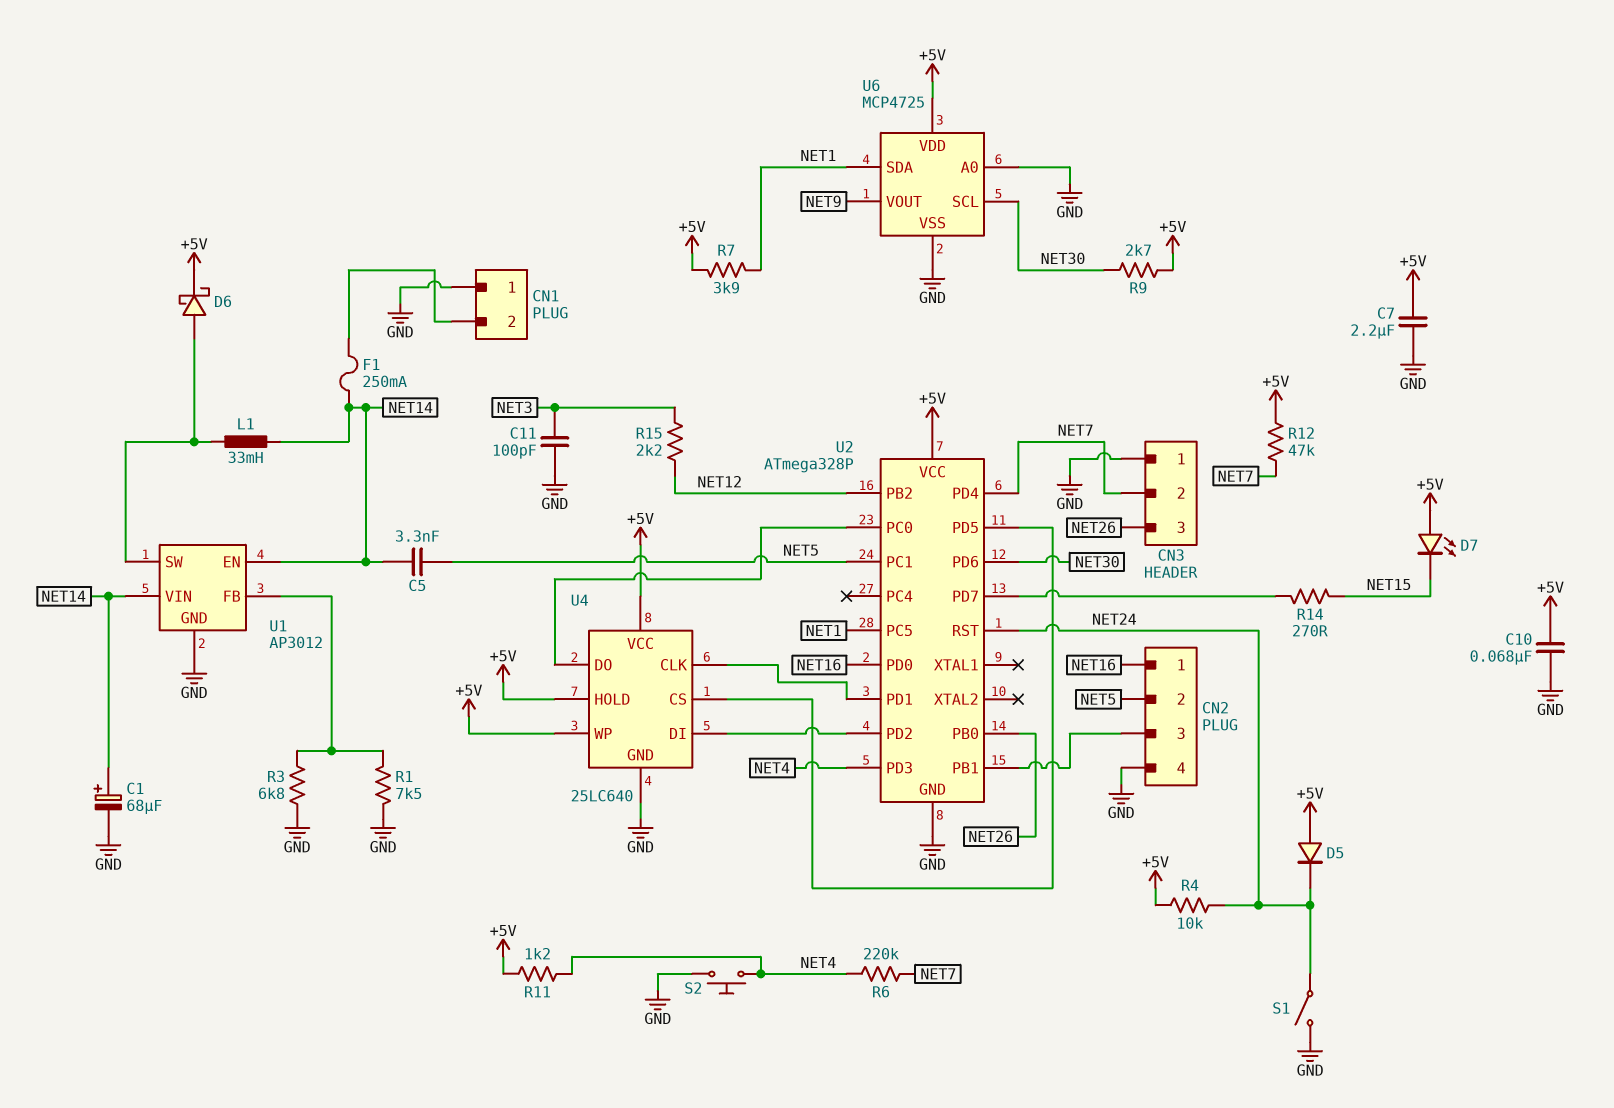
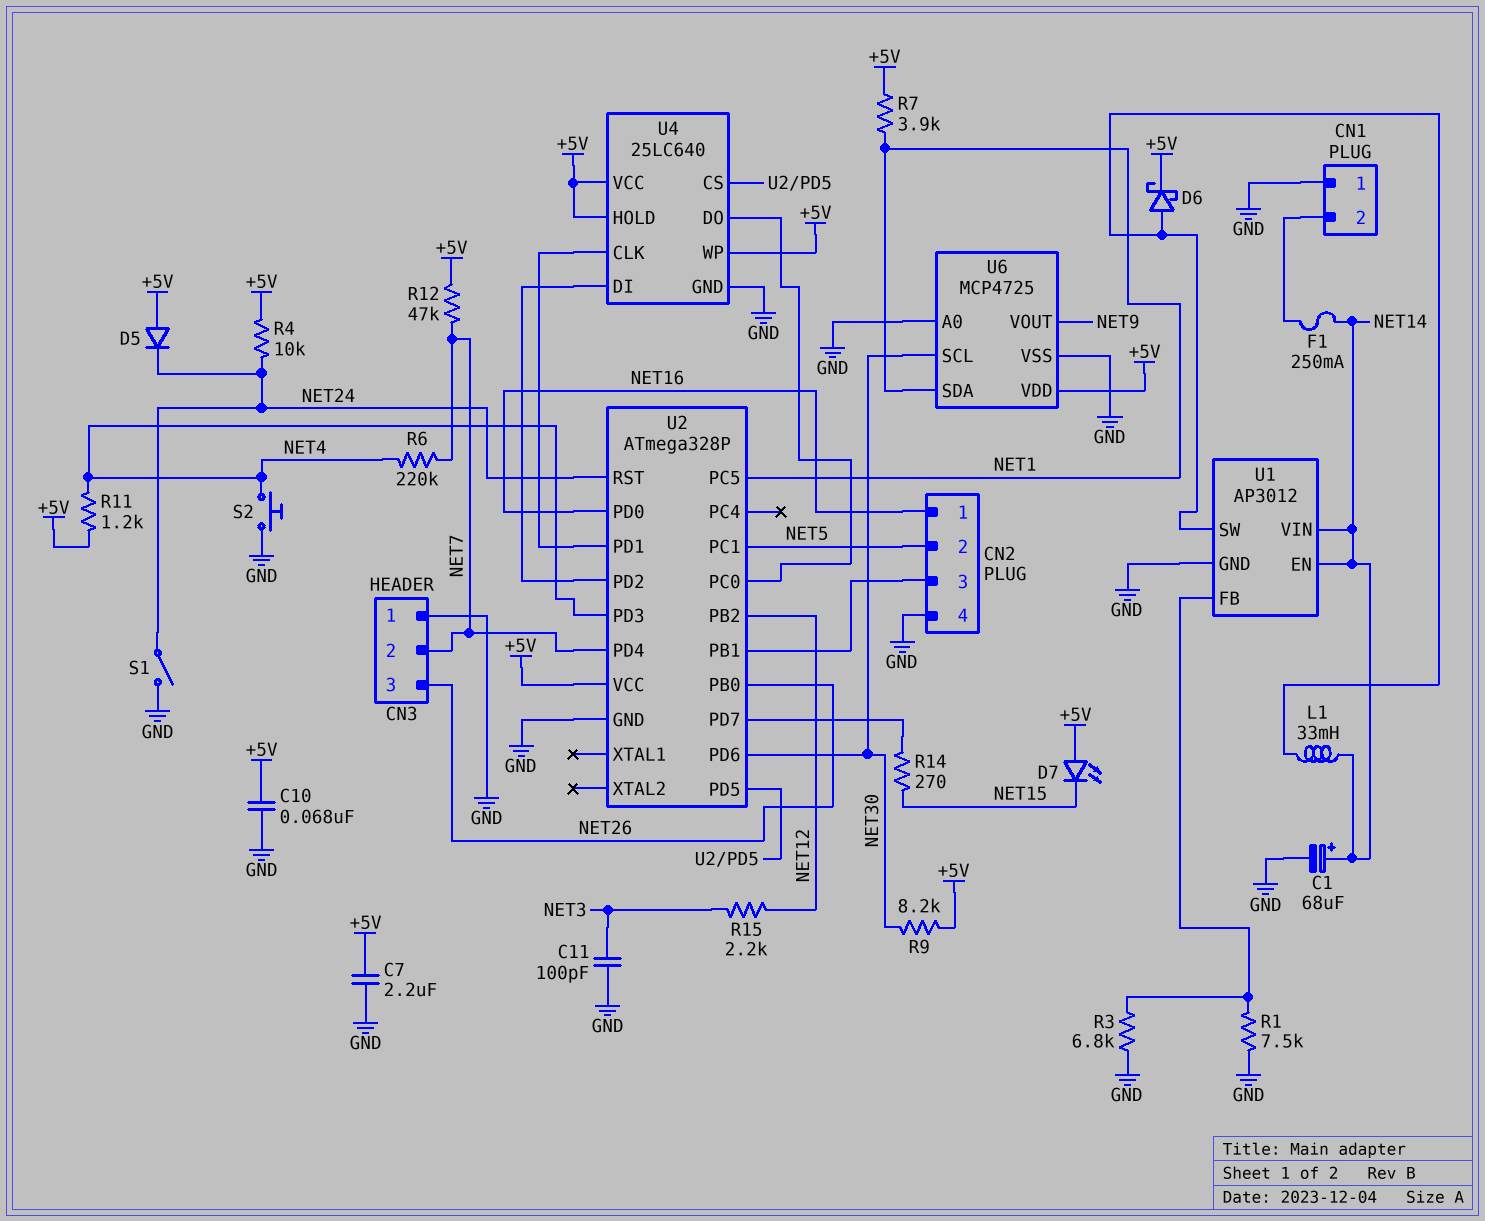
C5: 3.3nF (NET5, NET14) -> none
R9: 2.7k (+5V, NET30) -> 8.2k (+5V, NET30)

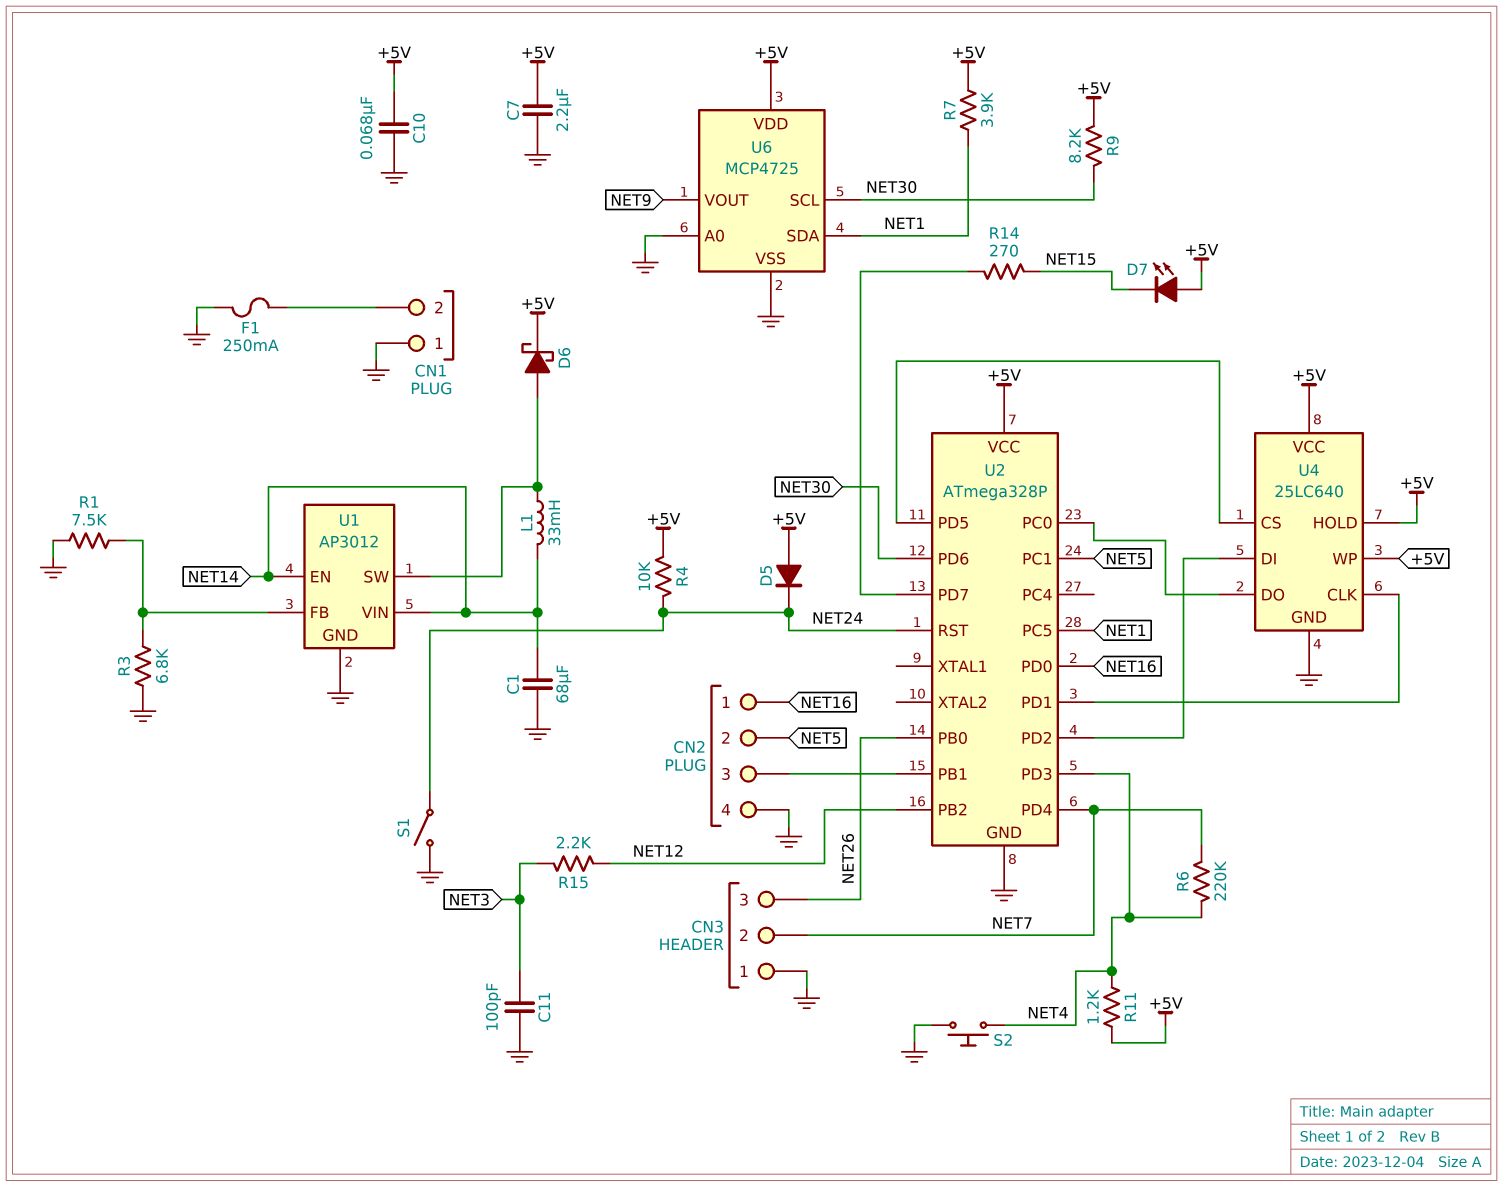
C1: 68uF (plus NET14, minus GND) -> 68uF (GND, NET14)
F1: 250mA (CN1/2, NET14) -> 250mA (CN1/2, GND)
R12: 47k (+5V, NET7) -> none

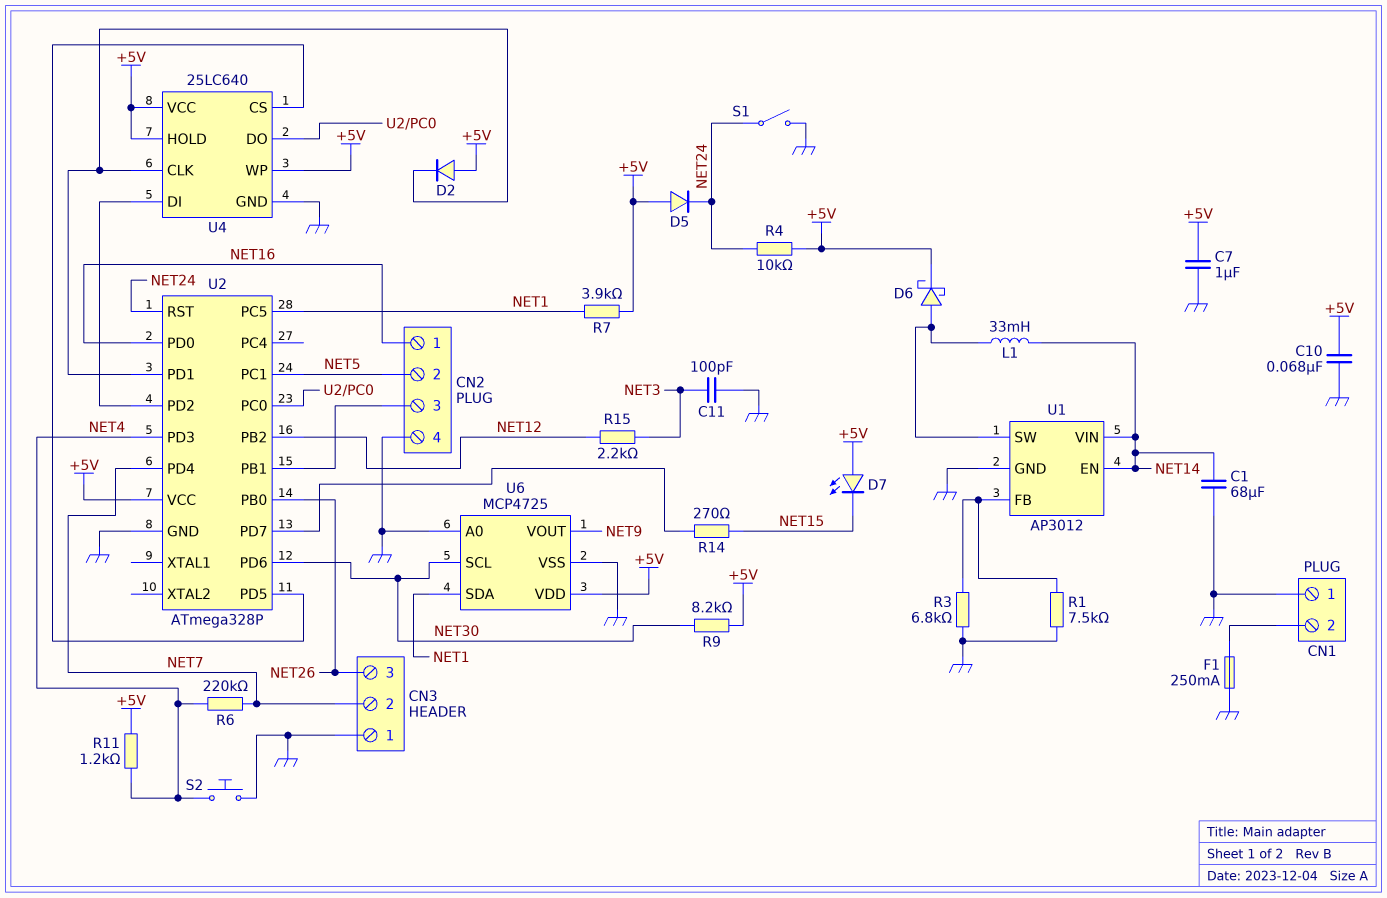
C7: 2.2uF (+5V, GND) -> 1uF (+5V, GND)
D2: none -> diode (A +5V, K U2/PD1)

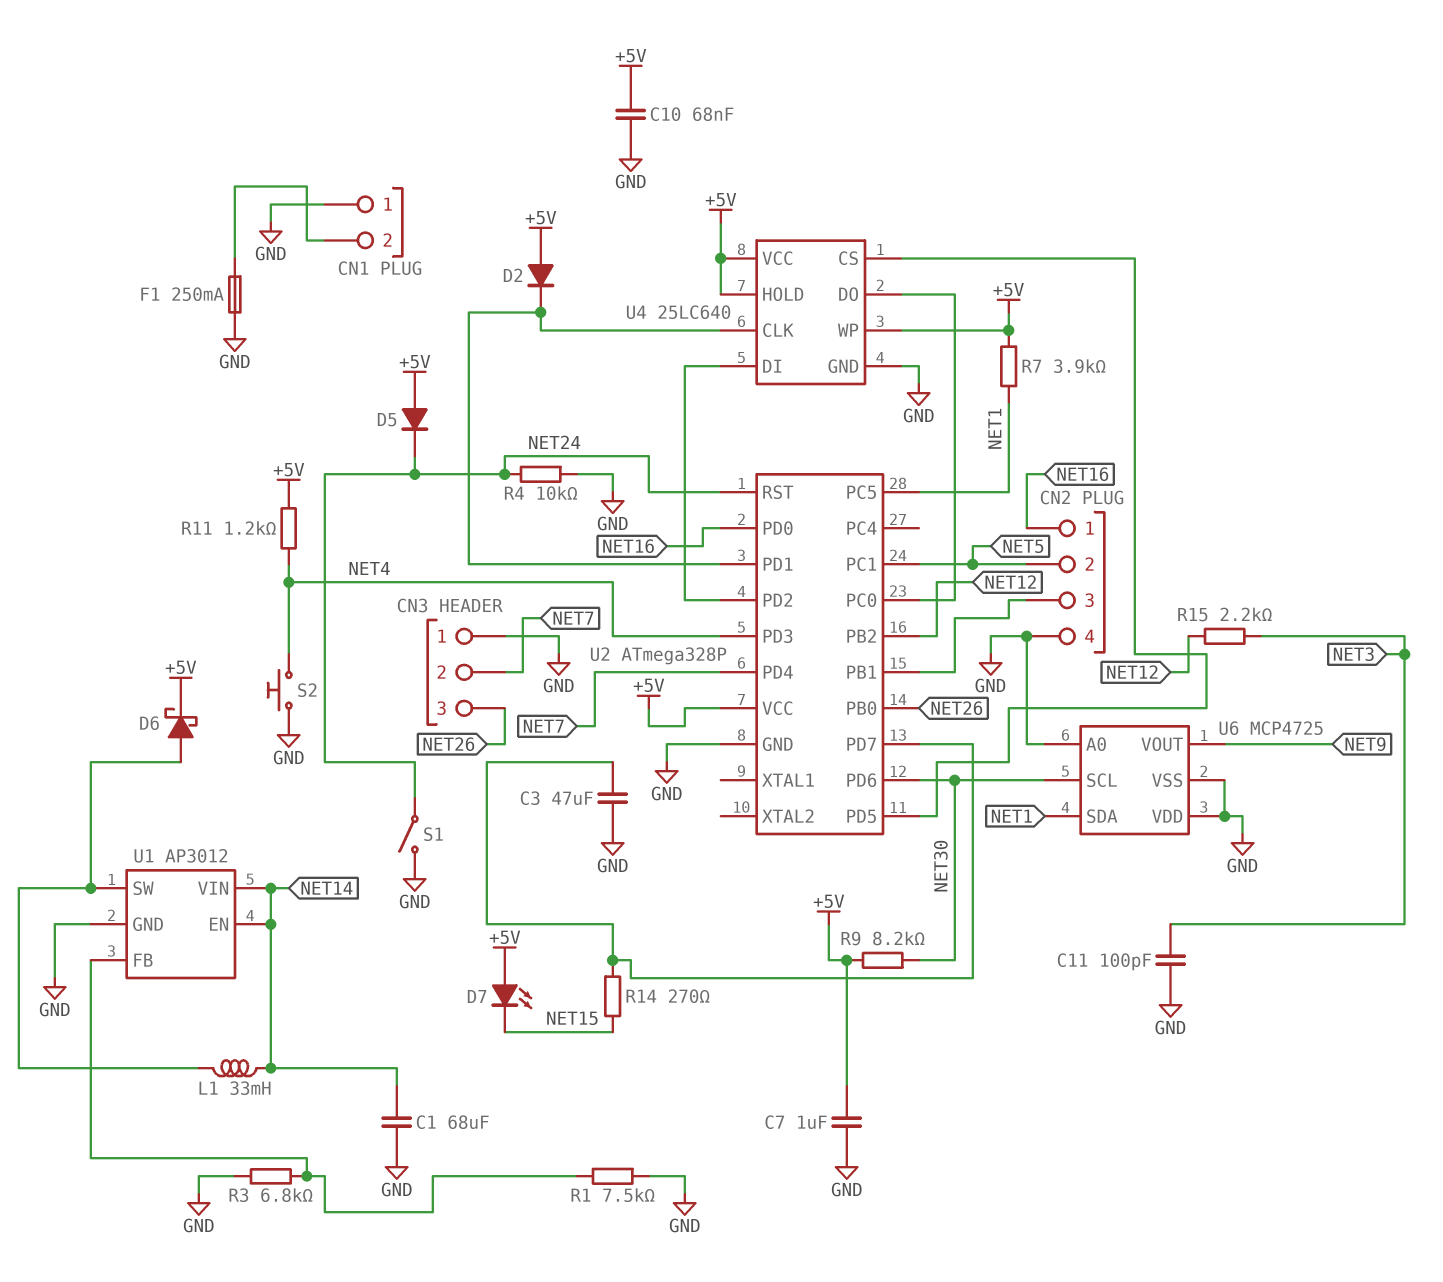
C3: none -> 47uF (GND, U2/PD7)
R4: 10k (+5V, NET24) -> 10k (GND, NET24)
R6: 220k (NET4, NET7) -> none
U6 pin VDD: +5V -> GND

